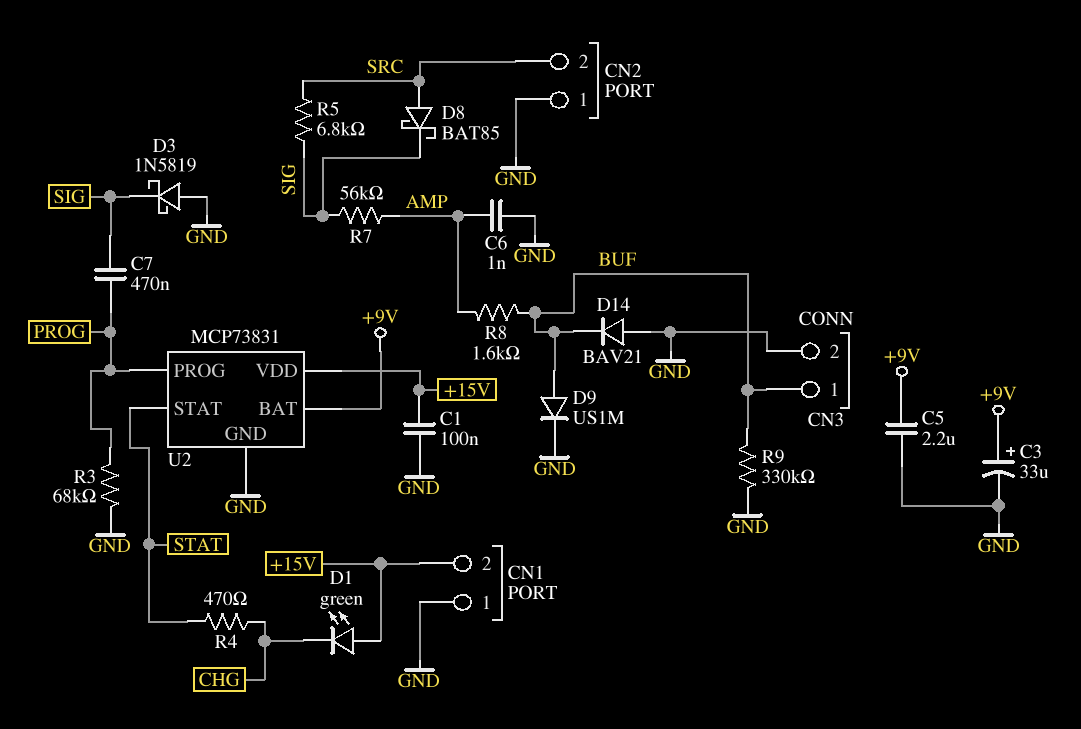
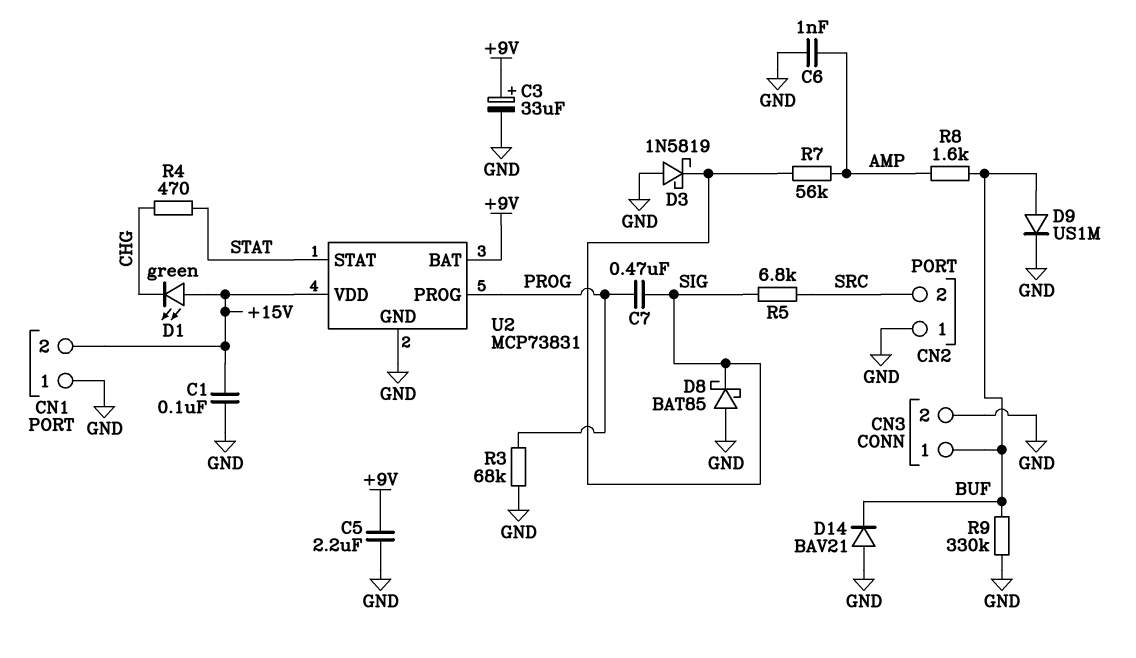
D8: schottky BAT85 (A SRC, K SIG) -> schottky BAT85 (A GND, K SIG)

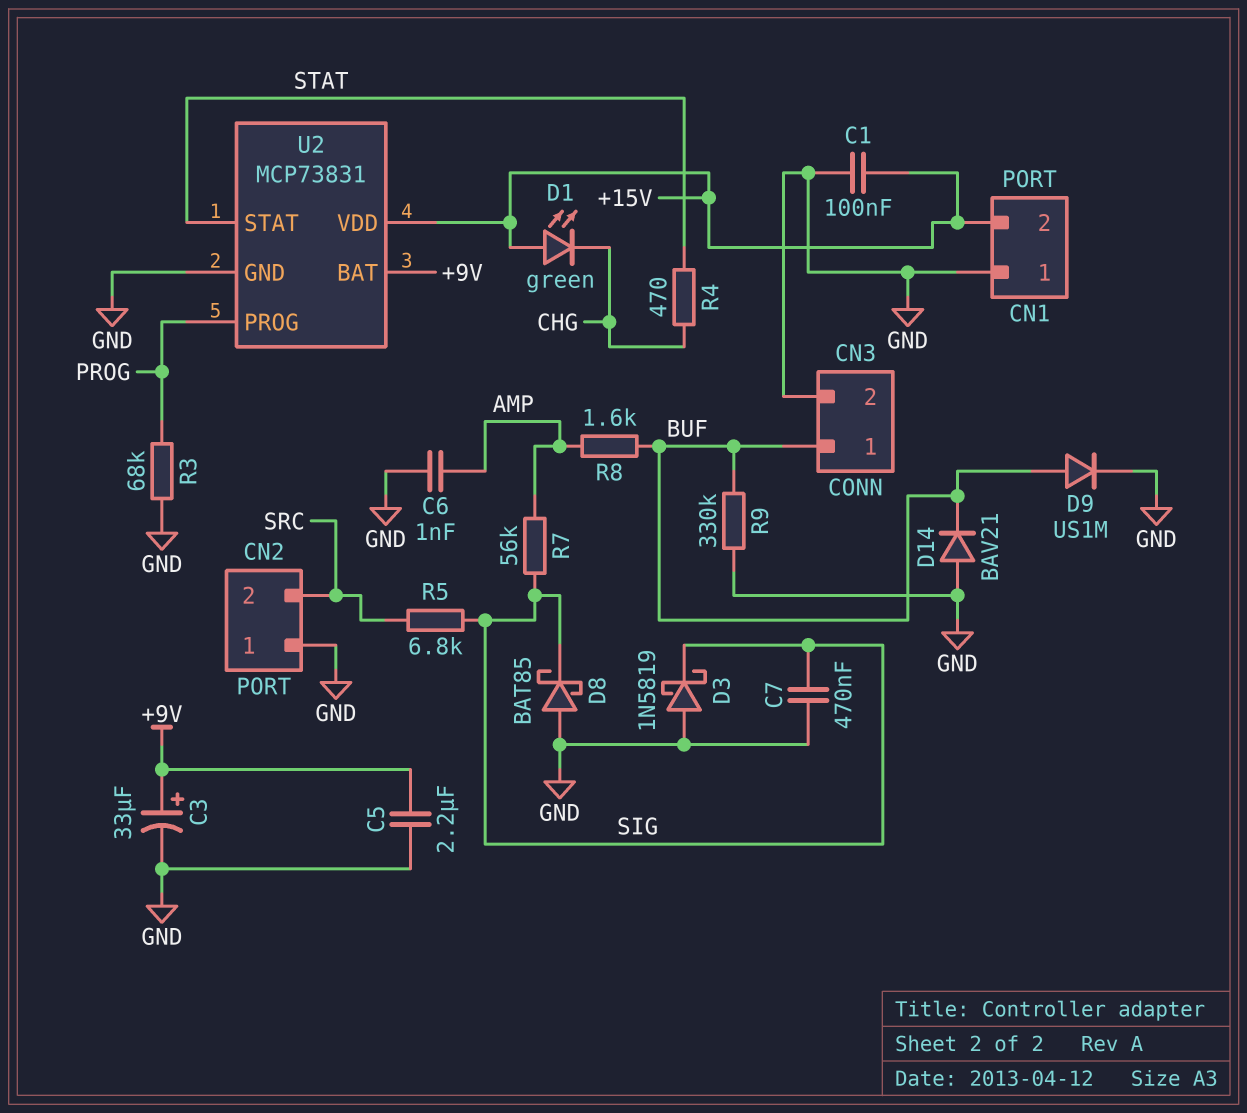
C7: 470nF (PROG, SIG) -> 470nF (GND, SIG)

